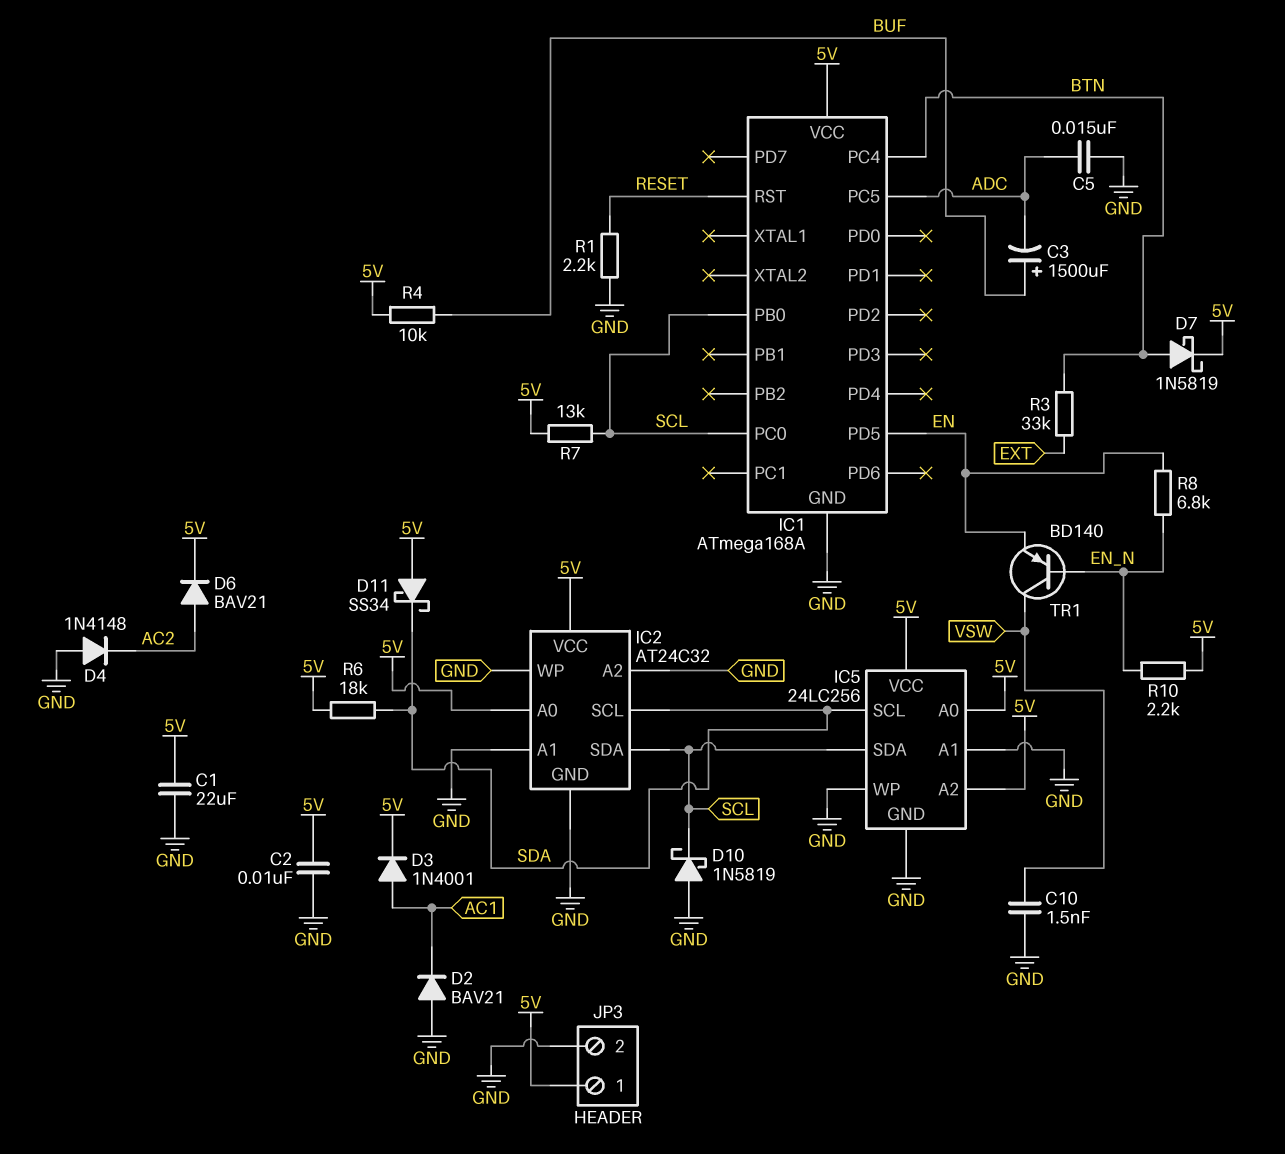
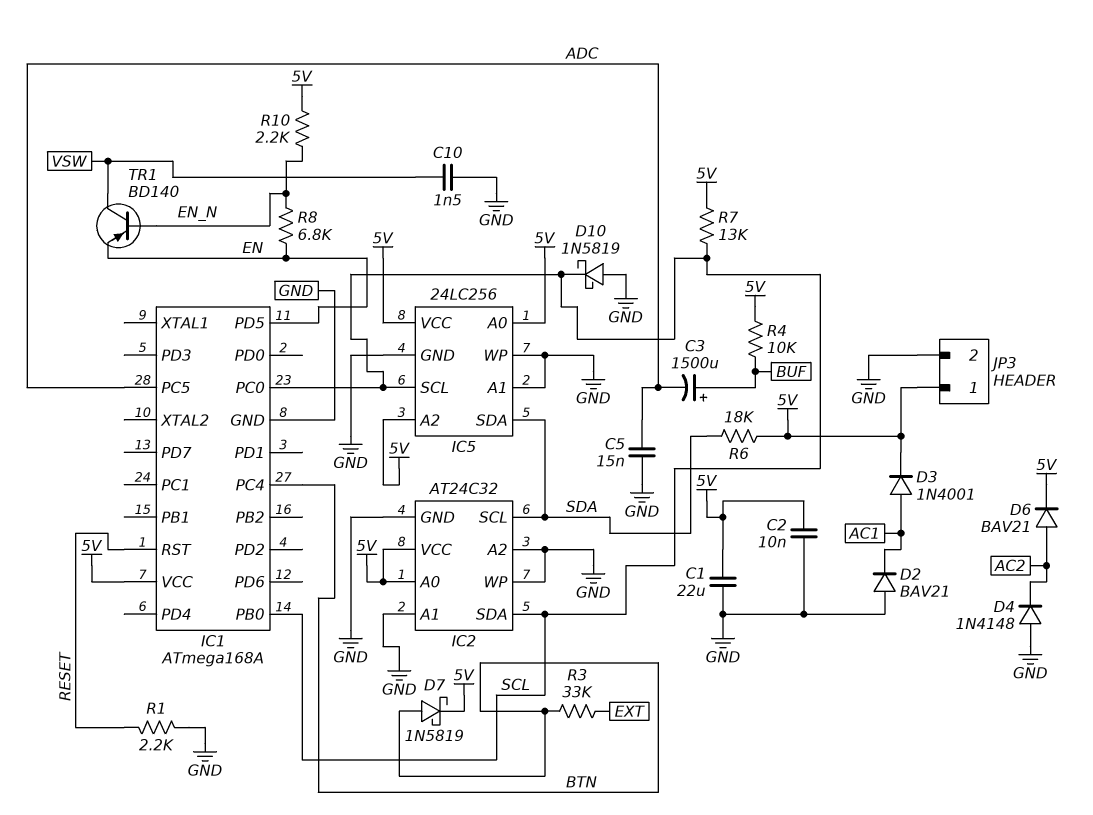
D11: schottky SS34 (A 5V, K SDA) -> none
IC5 pin SCL: SDA -> SCL
IC5 pin SDA: SCL -> SDA

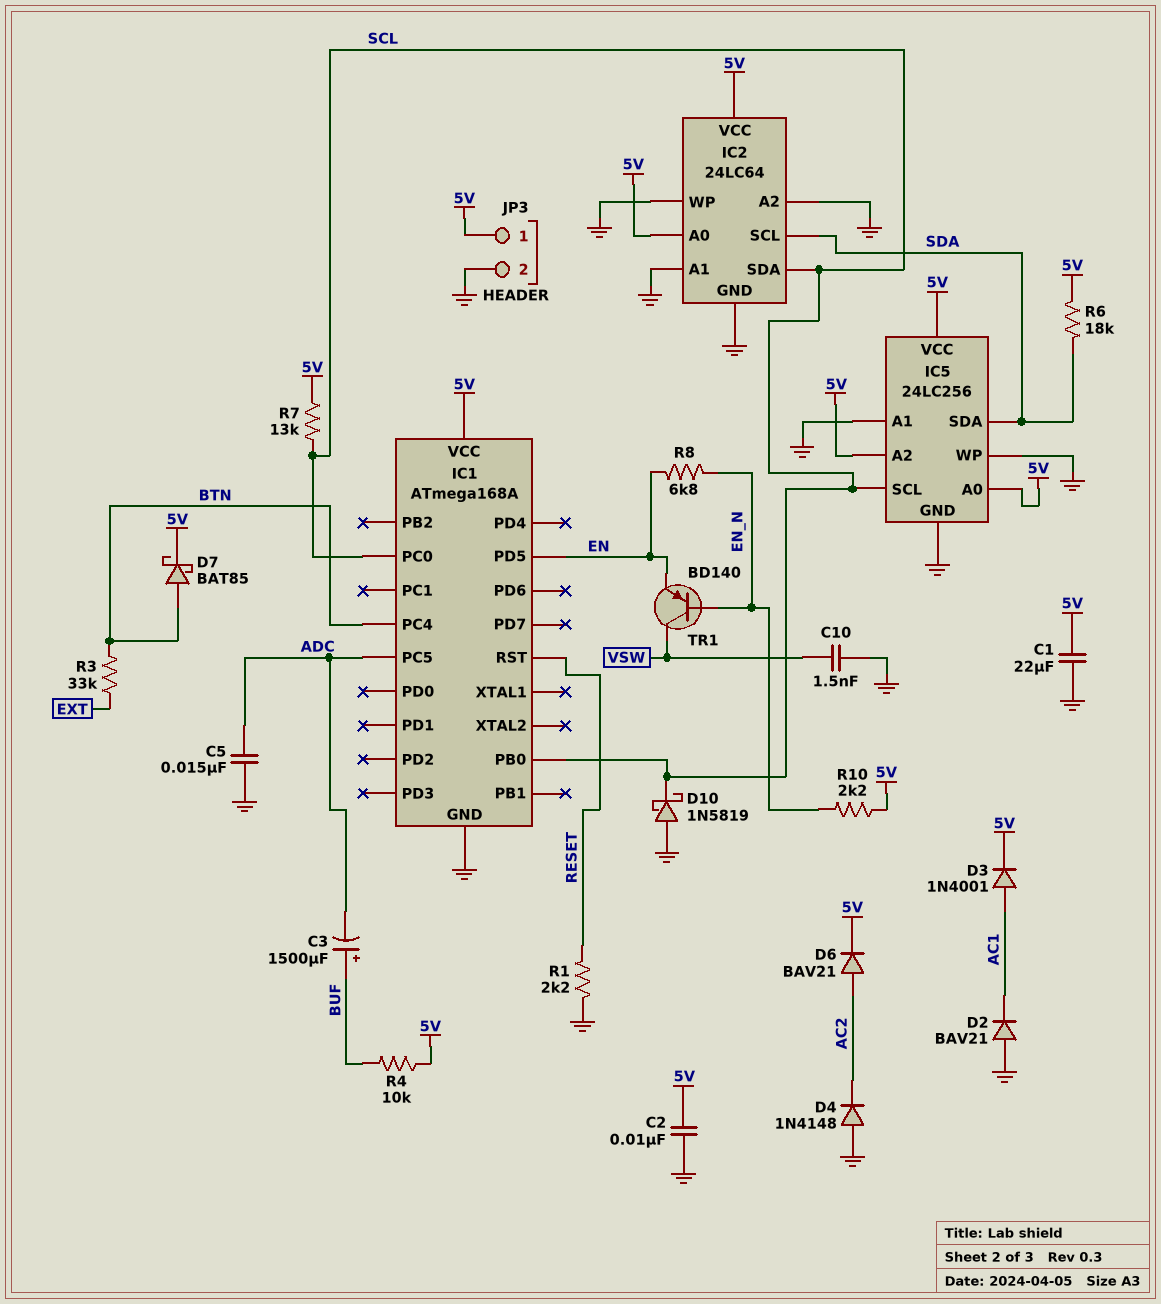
D7: schottky 1N5819 (A BTN, K 5V) -> schottky BAT85 (A BTN, K 5V)
IC2: AT24C32 -> 24LC64

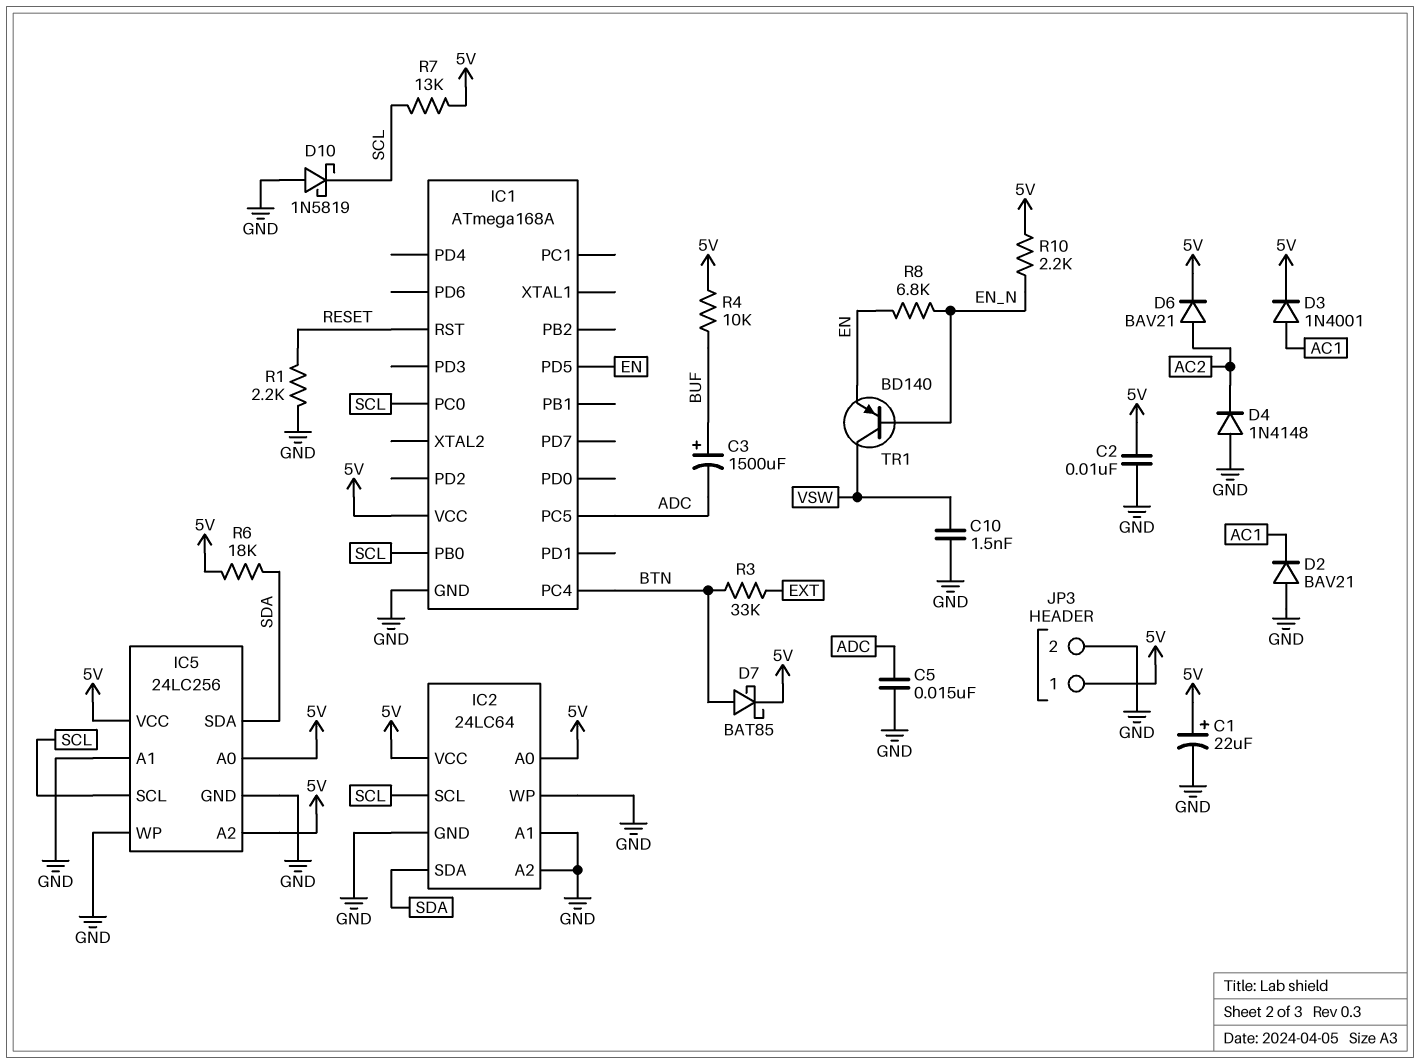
C1: 22uF (5V, GND) -> 22uF (plus 5V, minus GND)
IC2 pin SCL: SDA -> SCL
IC2 pin SDA: SCL -> SDA

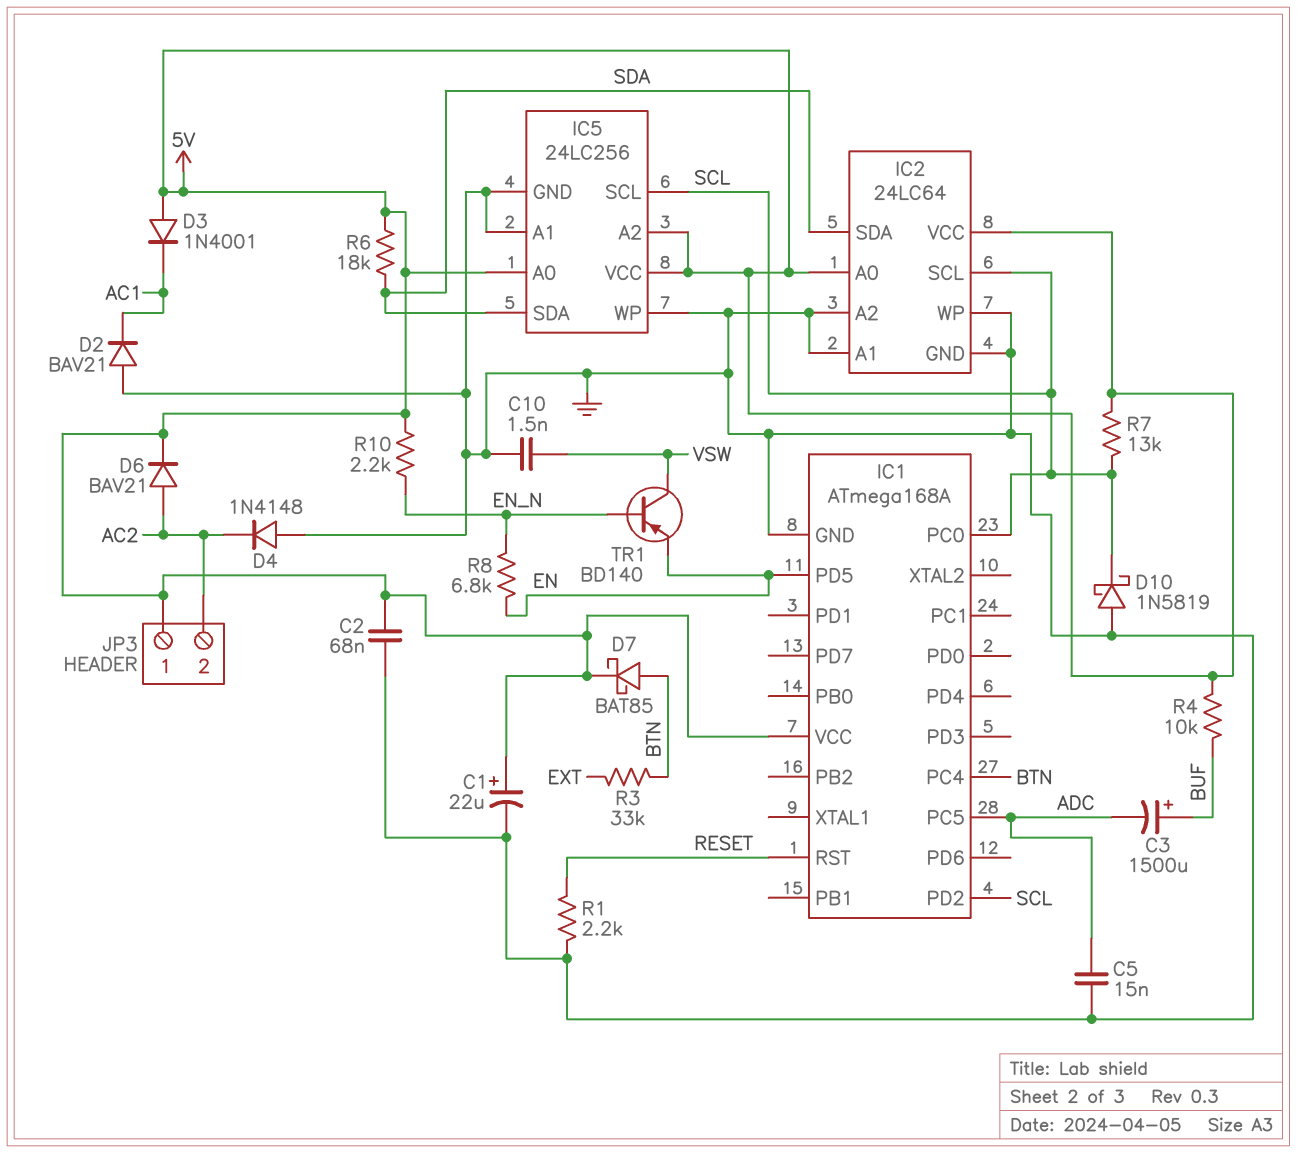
C2: 10nF (5V, GND) -> 68nF (5V, GND)
D3: diode 1N4001 (A AC1, K 5V) -> diode 1N4001 (A 5V, K AC1)
IC1 pin PB0: SCL -> none
IC1 pin PD2: none -> SCL
JP3 pin 2: GND -> AC2

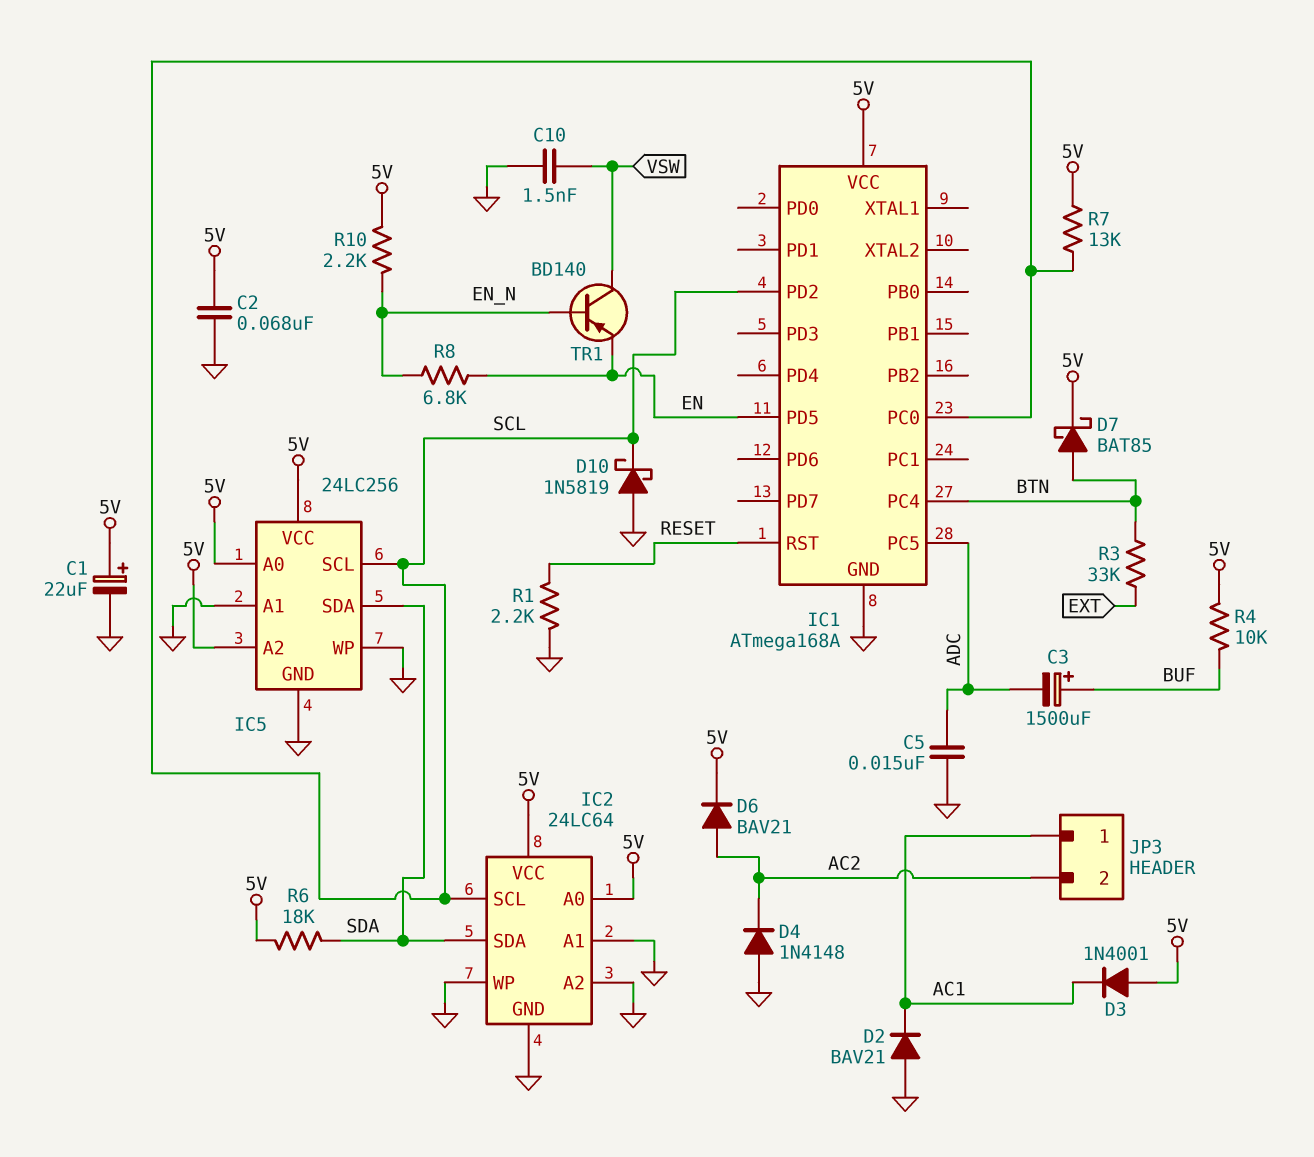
JP3 pin 1: 5V -> AC1

